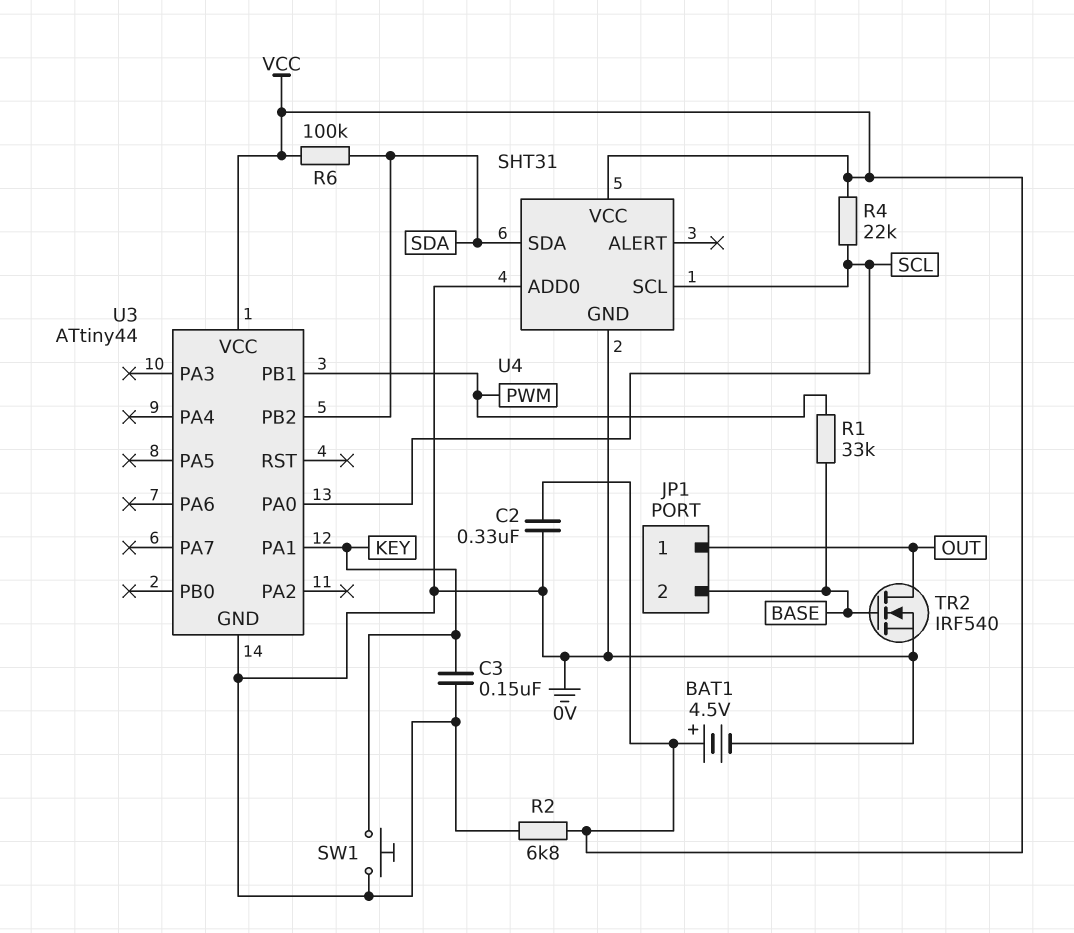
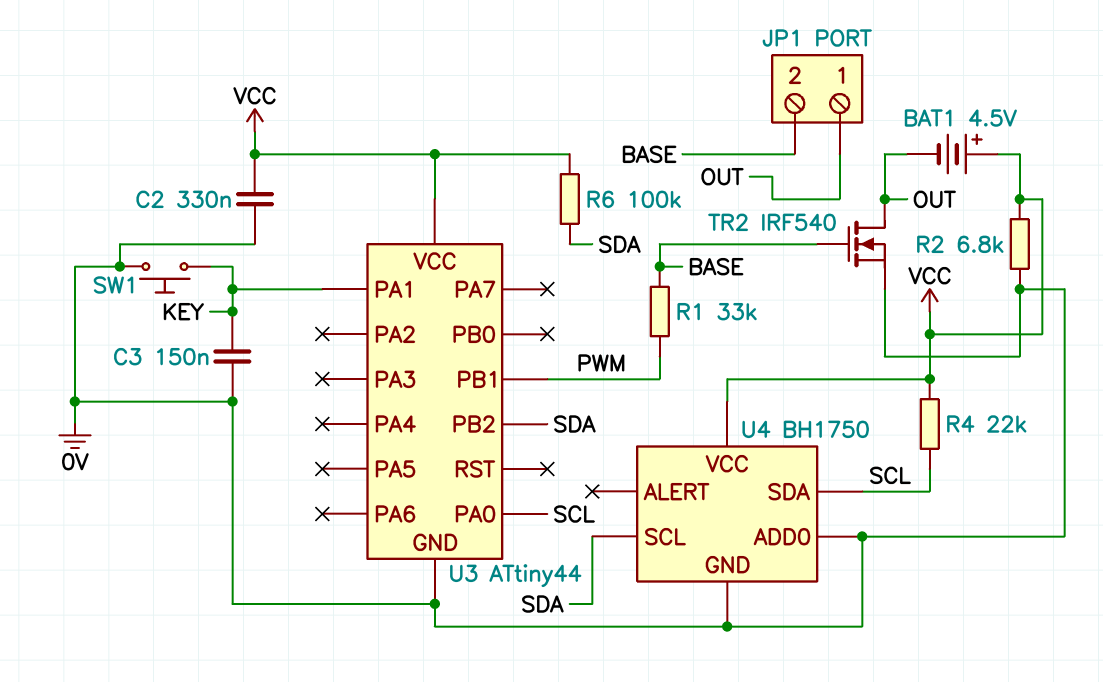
BAT1: 4.5V (plus VCC, minus 0V) -> 4.5V (plus VCC, minus OUT)
U4: SHT31 -> BH1750
U4 pin SCL: SCL -> SDA
U4 pin SDA: SDA -> SCL

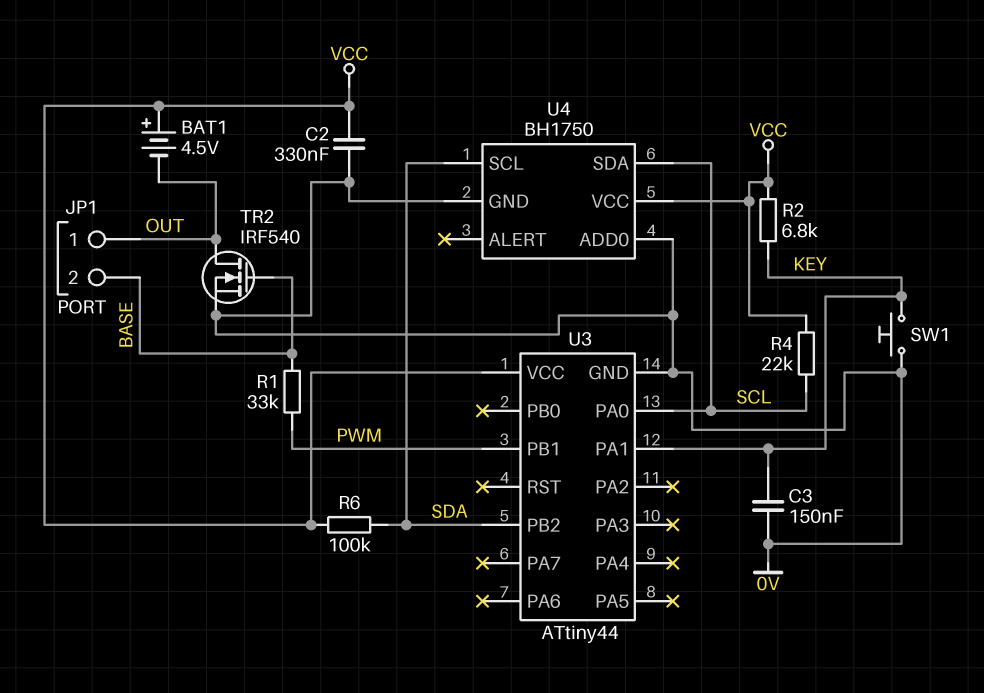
R2: 6.8k (0V, VCC) -> 6.8k (KEY, VCC)

